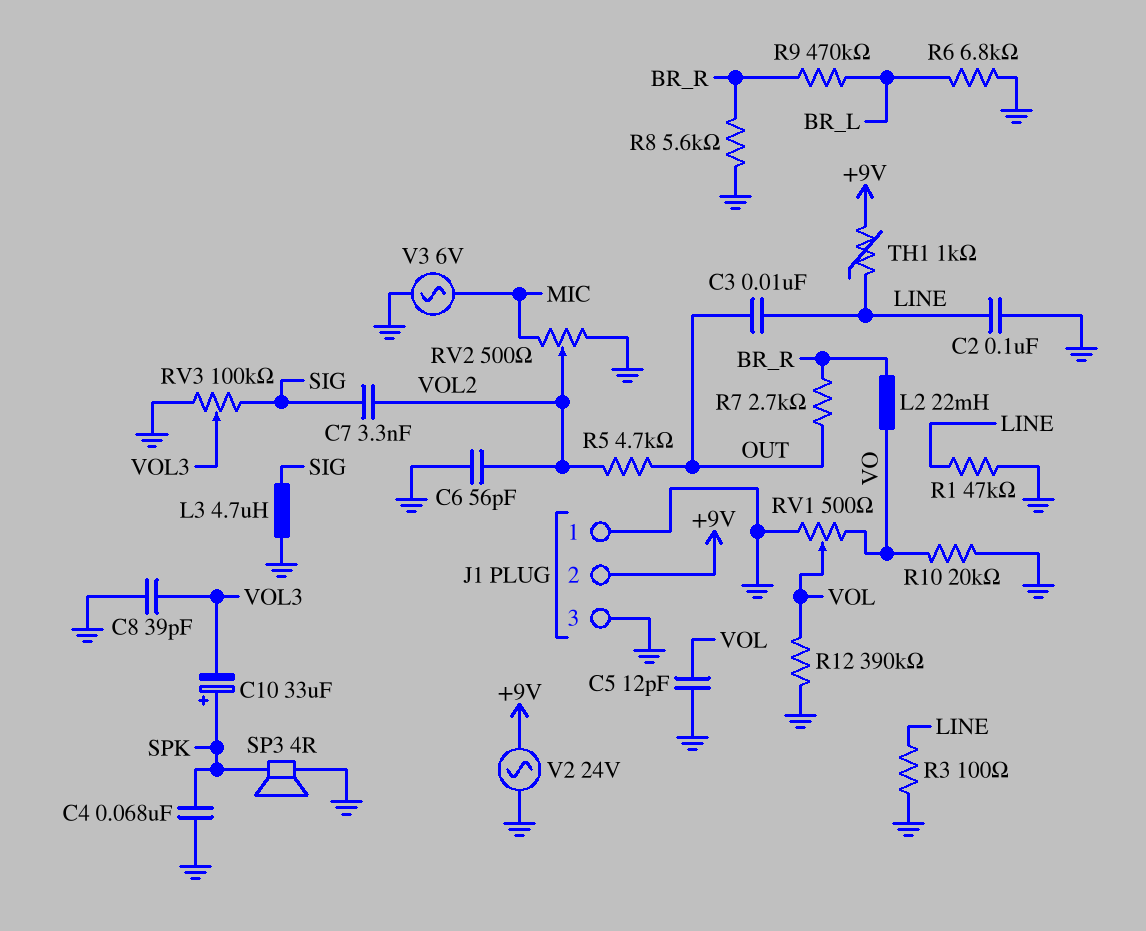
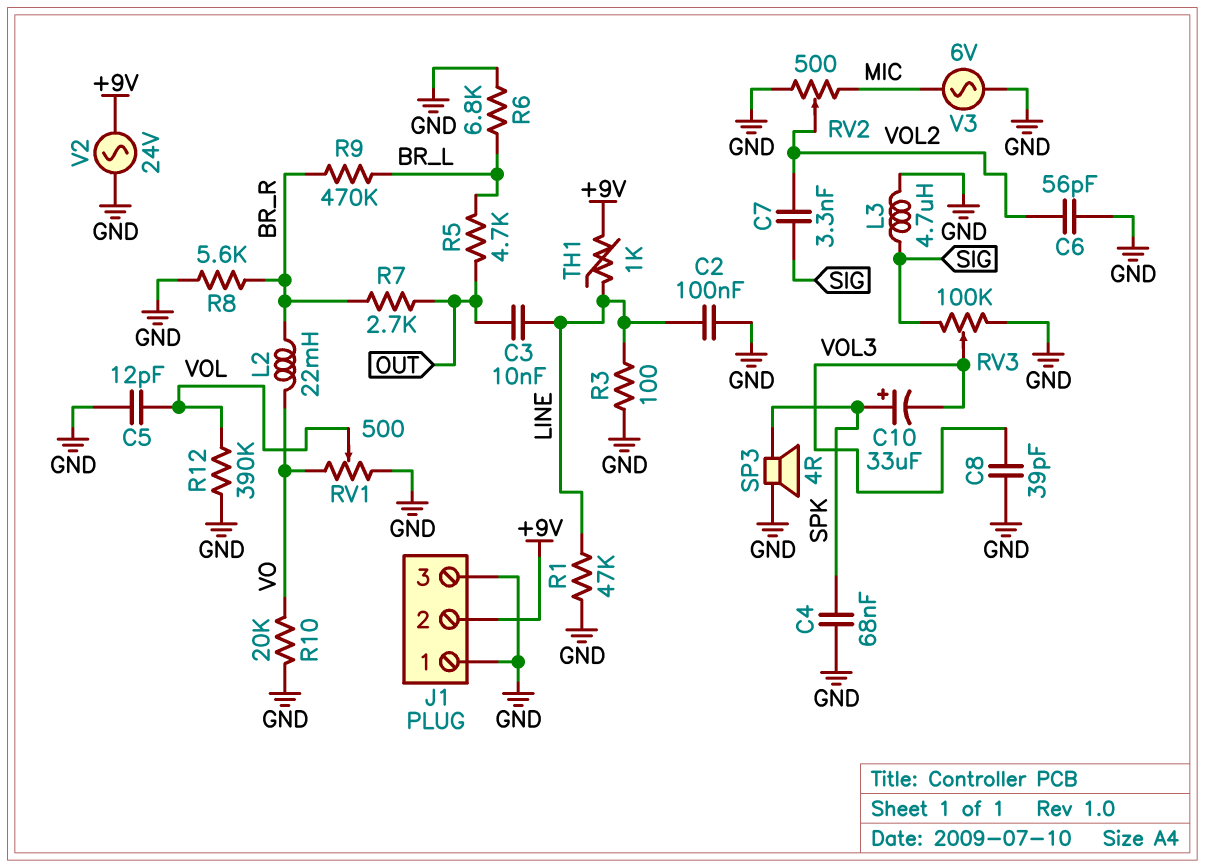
R5: 4.7k (OUT, VOL2) -> 4.7k (BR_L, OUT)

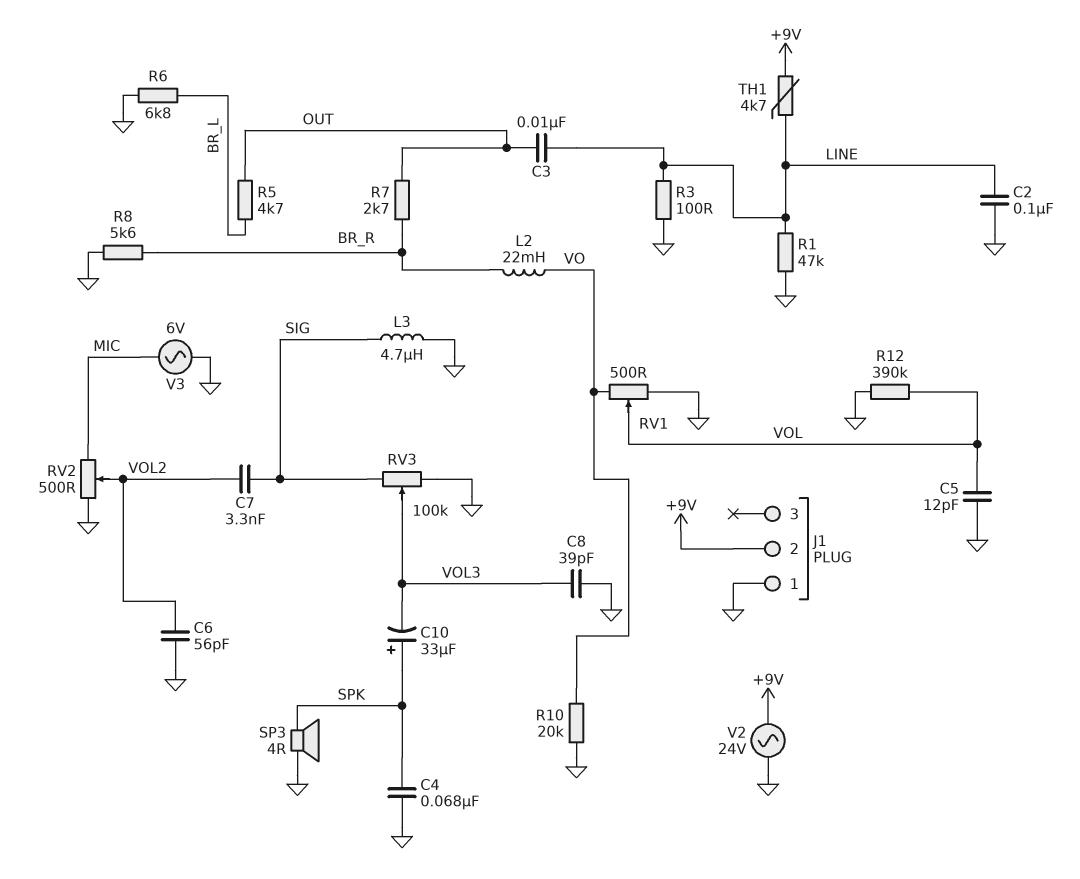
J1 pin 3: GND -> none
R9: 470k (BR_L, BR_R) -> none
TH1: 1k (+9V, LINE) -> 4.7k (+9V, LINE)

